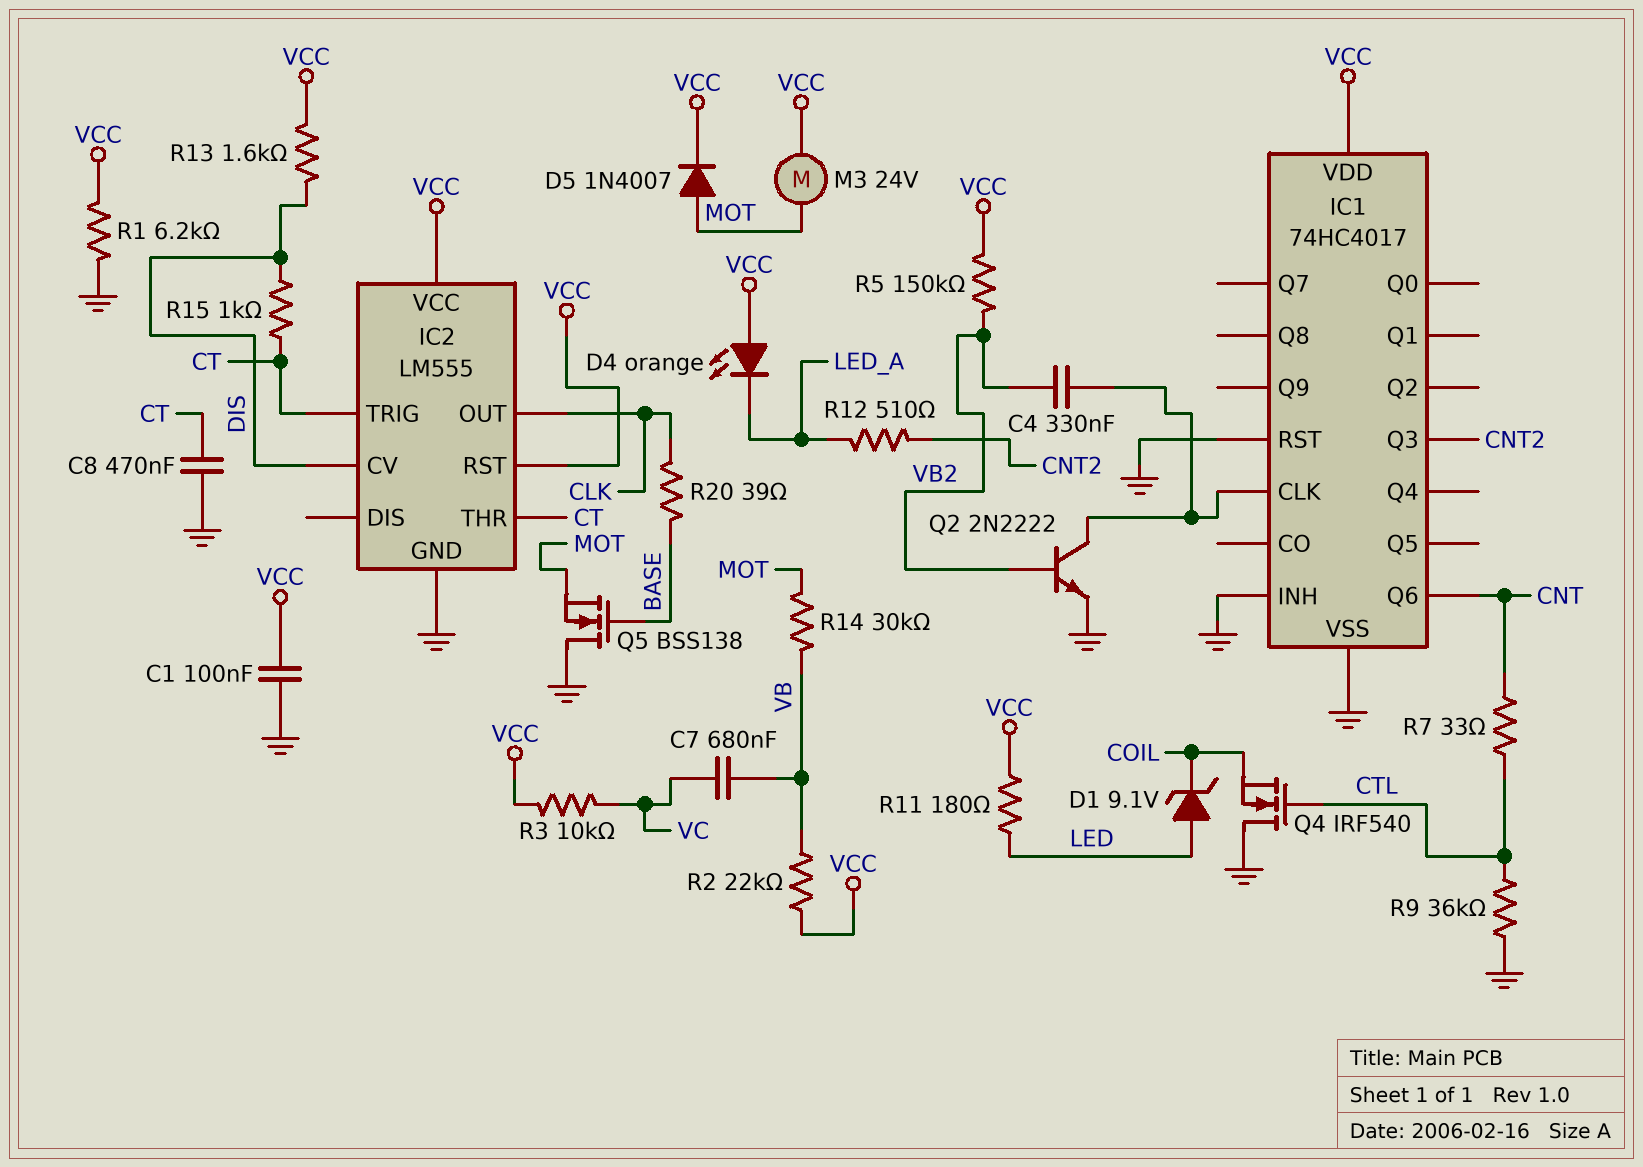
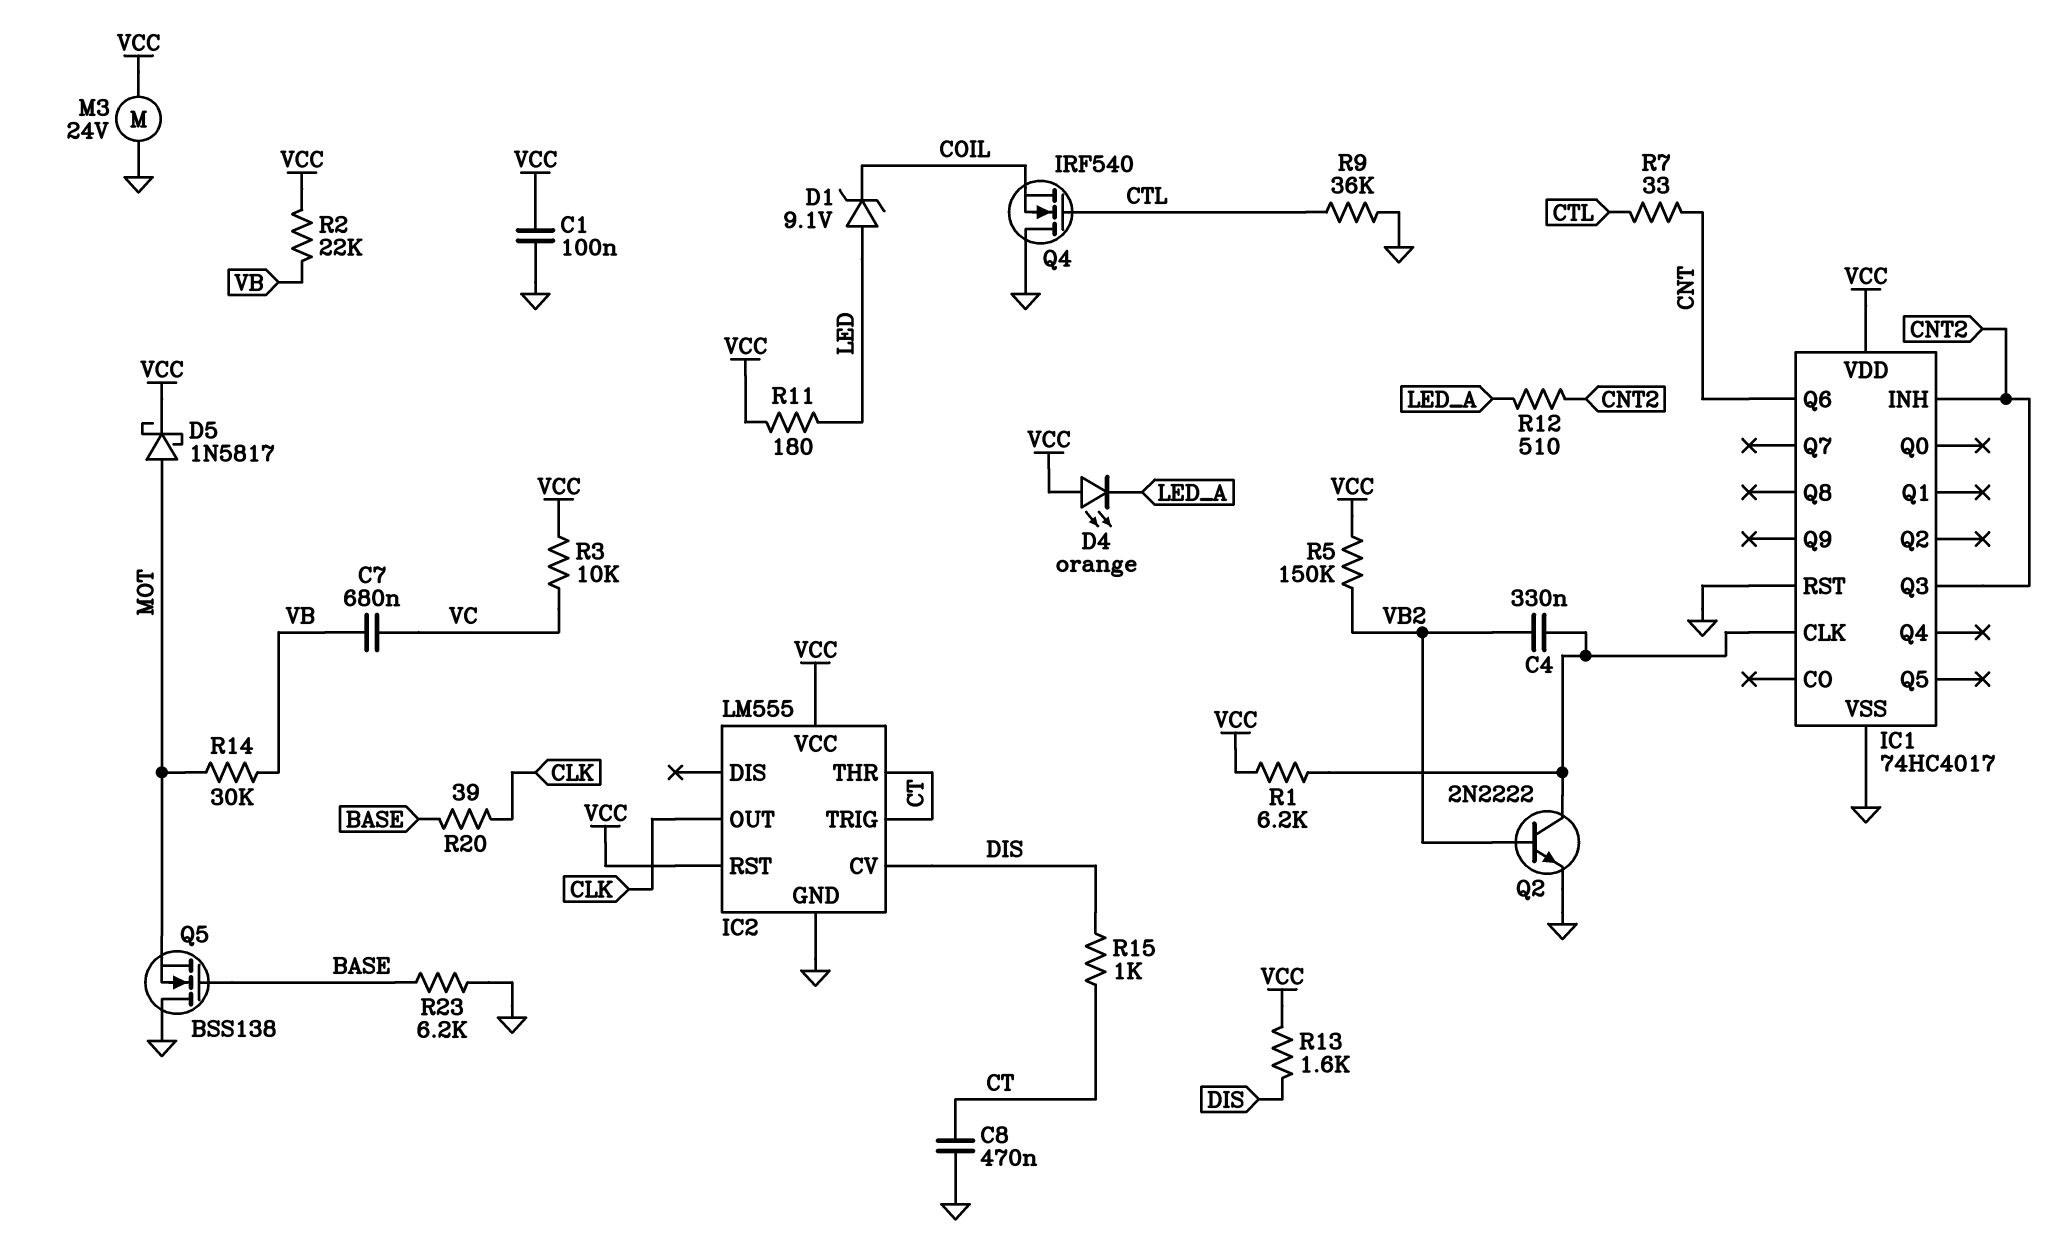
D5: diode 1N4007 (A MOT, K VCC) -> schottky 1N5817 (A MOT, K VCC)
IC1 pin INH: GND -> CNT2
M3: motor 24V (MOT, VCC) -> motor 24V (GND, VCC)
R1: 6.2k (GND, VCC) -> 6.2k (IC1/CLK, VCC)
R23: none -> 6.2k (BASE, GND)

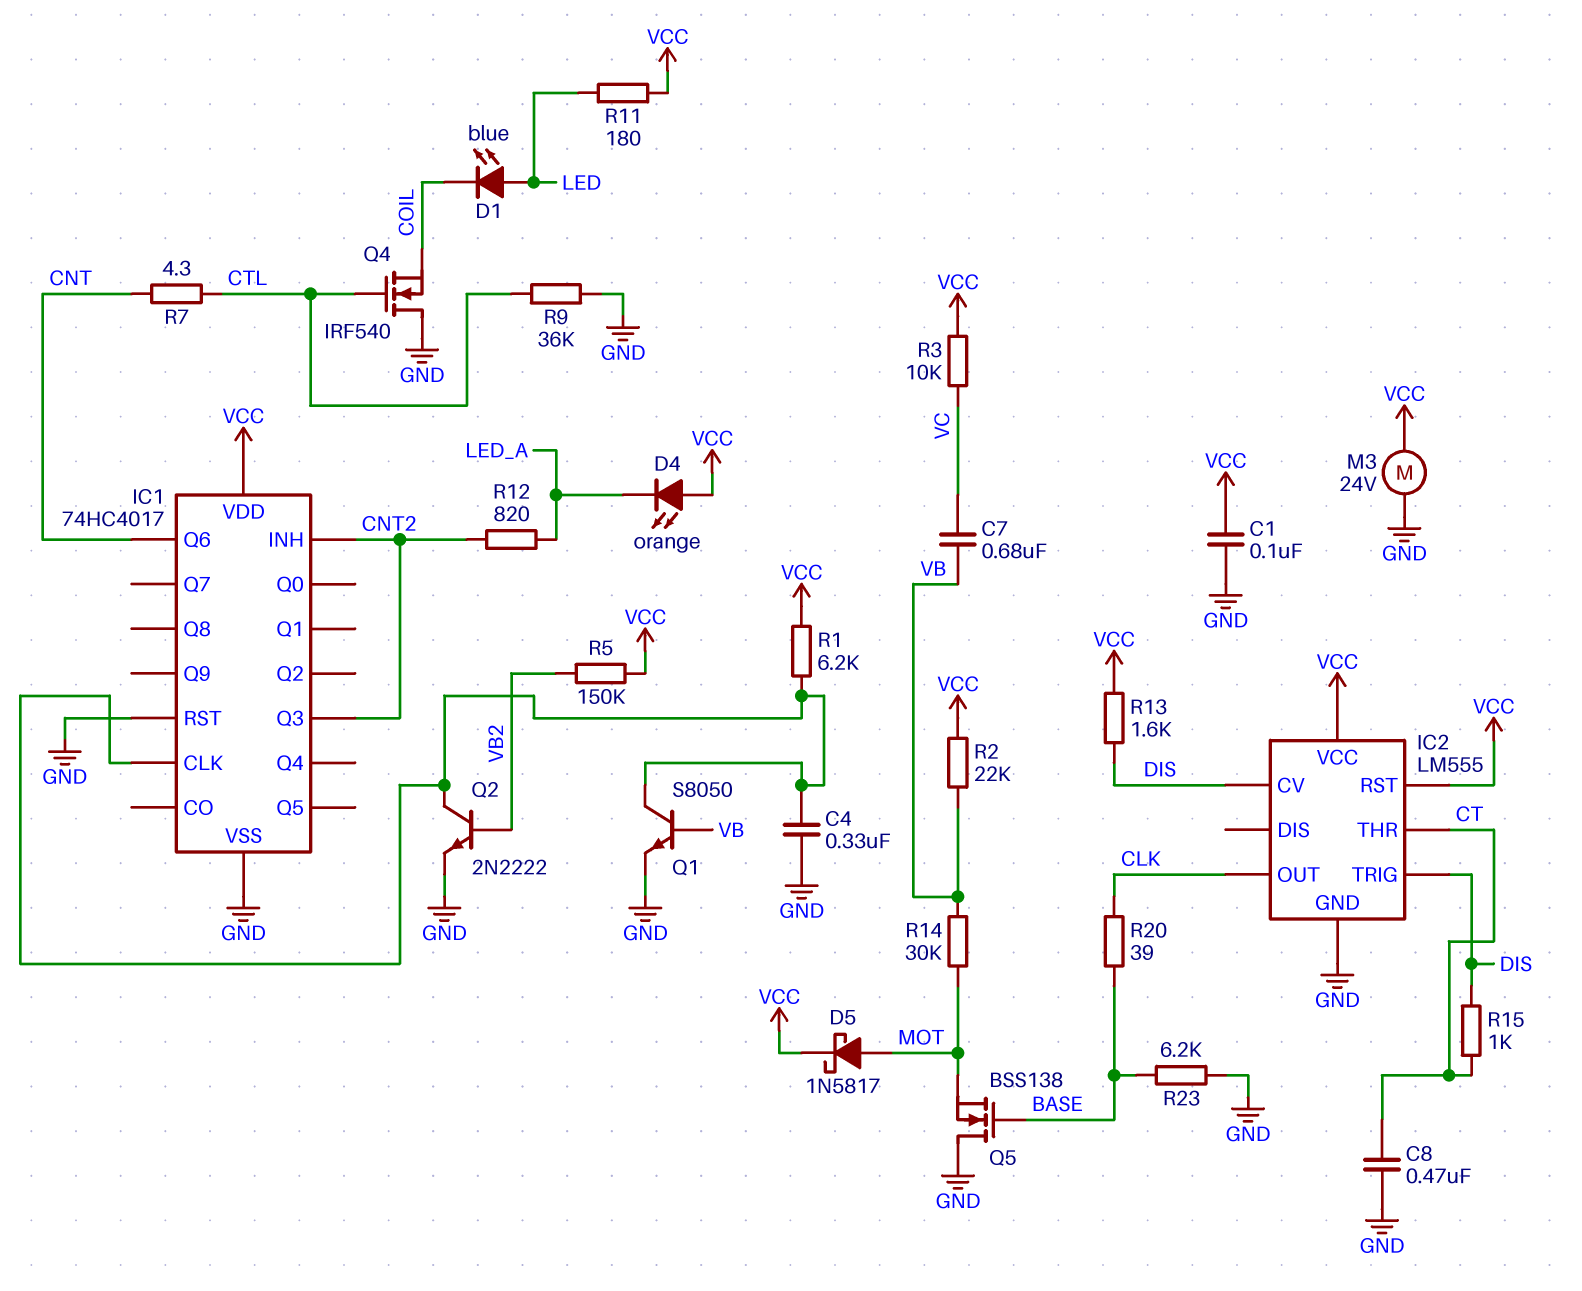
C4: 330nF (IC1/CLK, VB2) -> 330nF (GND, IC1/CLK)
D1: zener 9.1V (A LED, K COIL) -> LED blue (A LED, K COIL)
IC2 pin TRIG: CT -> DIS
Q1: none -> NPN S8050 (B VB, C IC1/CLK, E GND)
R7: 33 (CNT, CTL) -> 4.3 (CNT, CTL)
R12: 510 (CNT2, LED_A) -> 820 (CNT2, LED_A)

